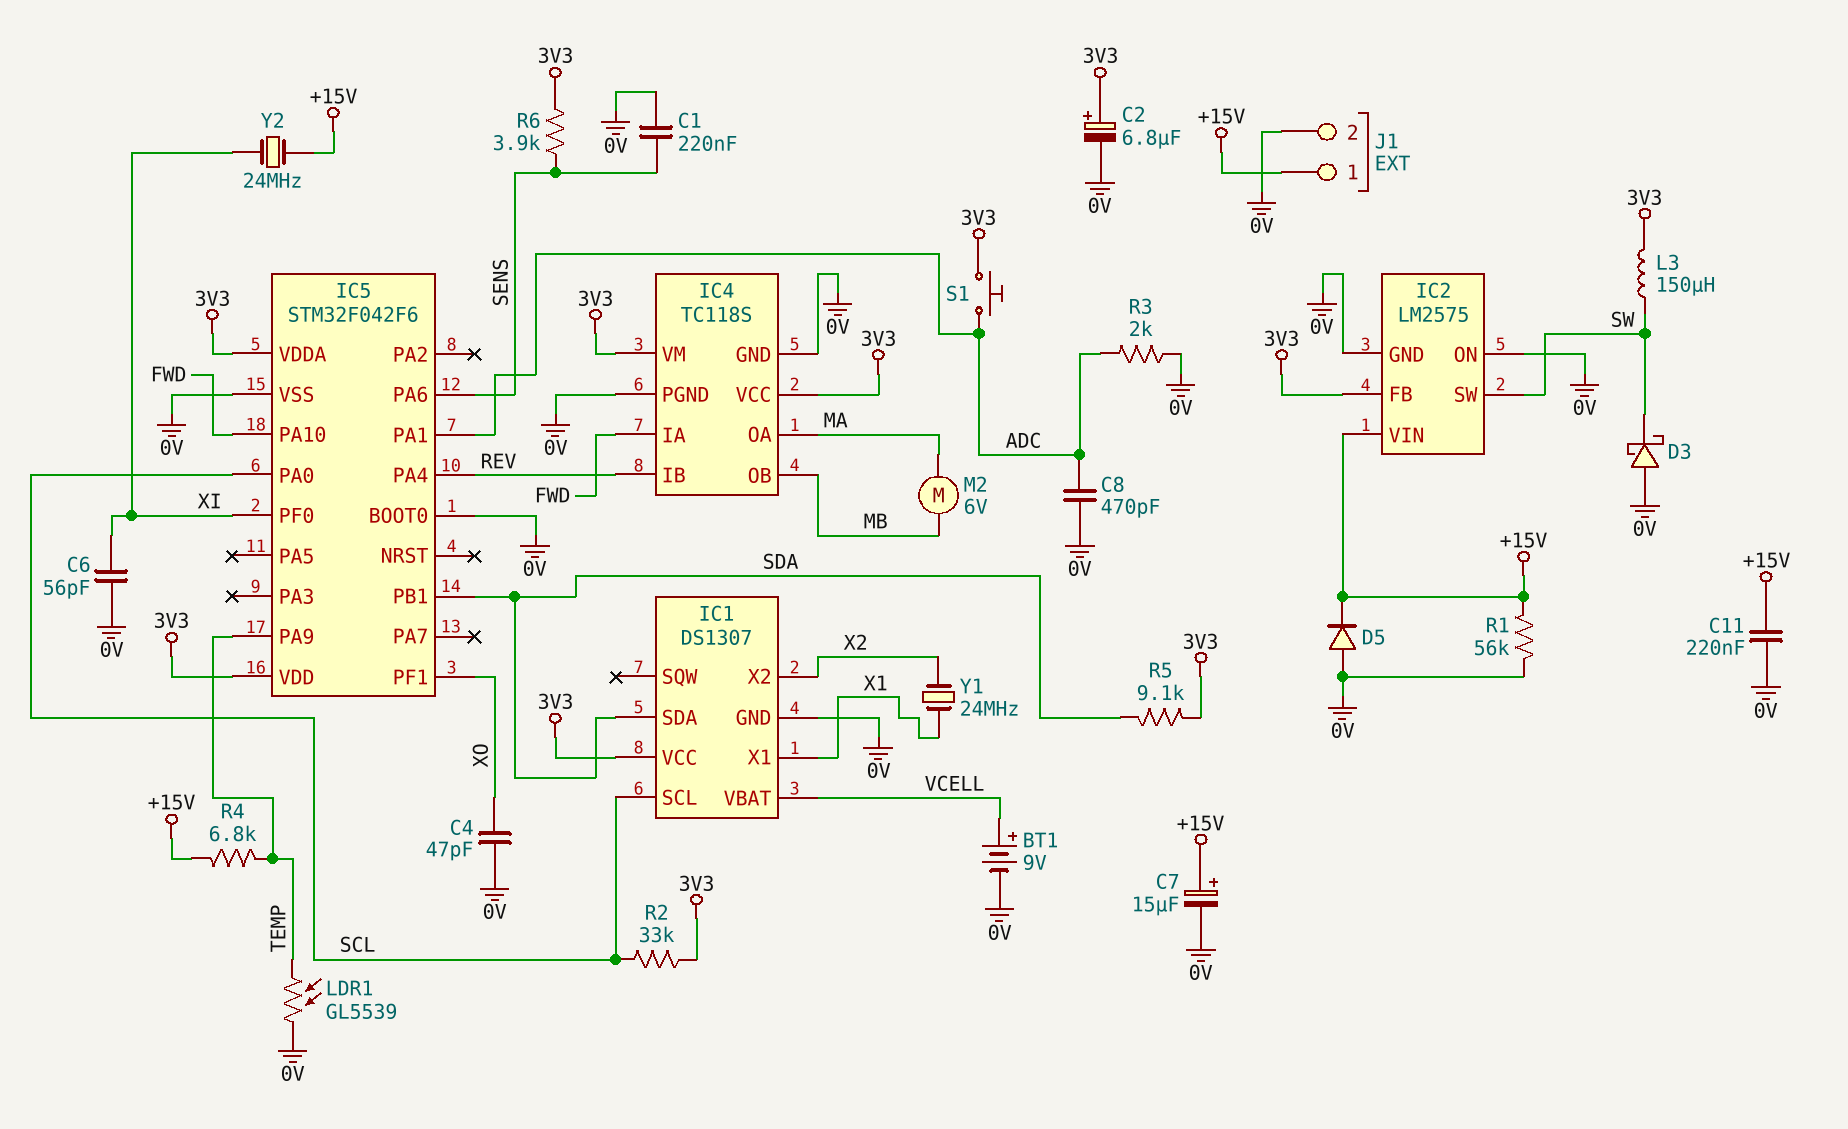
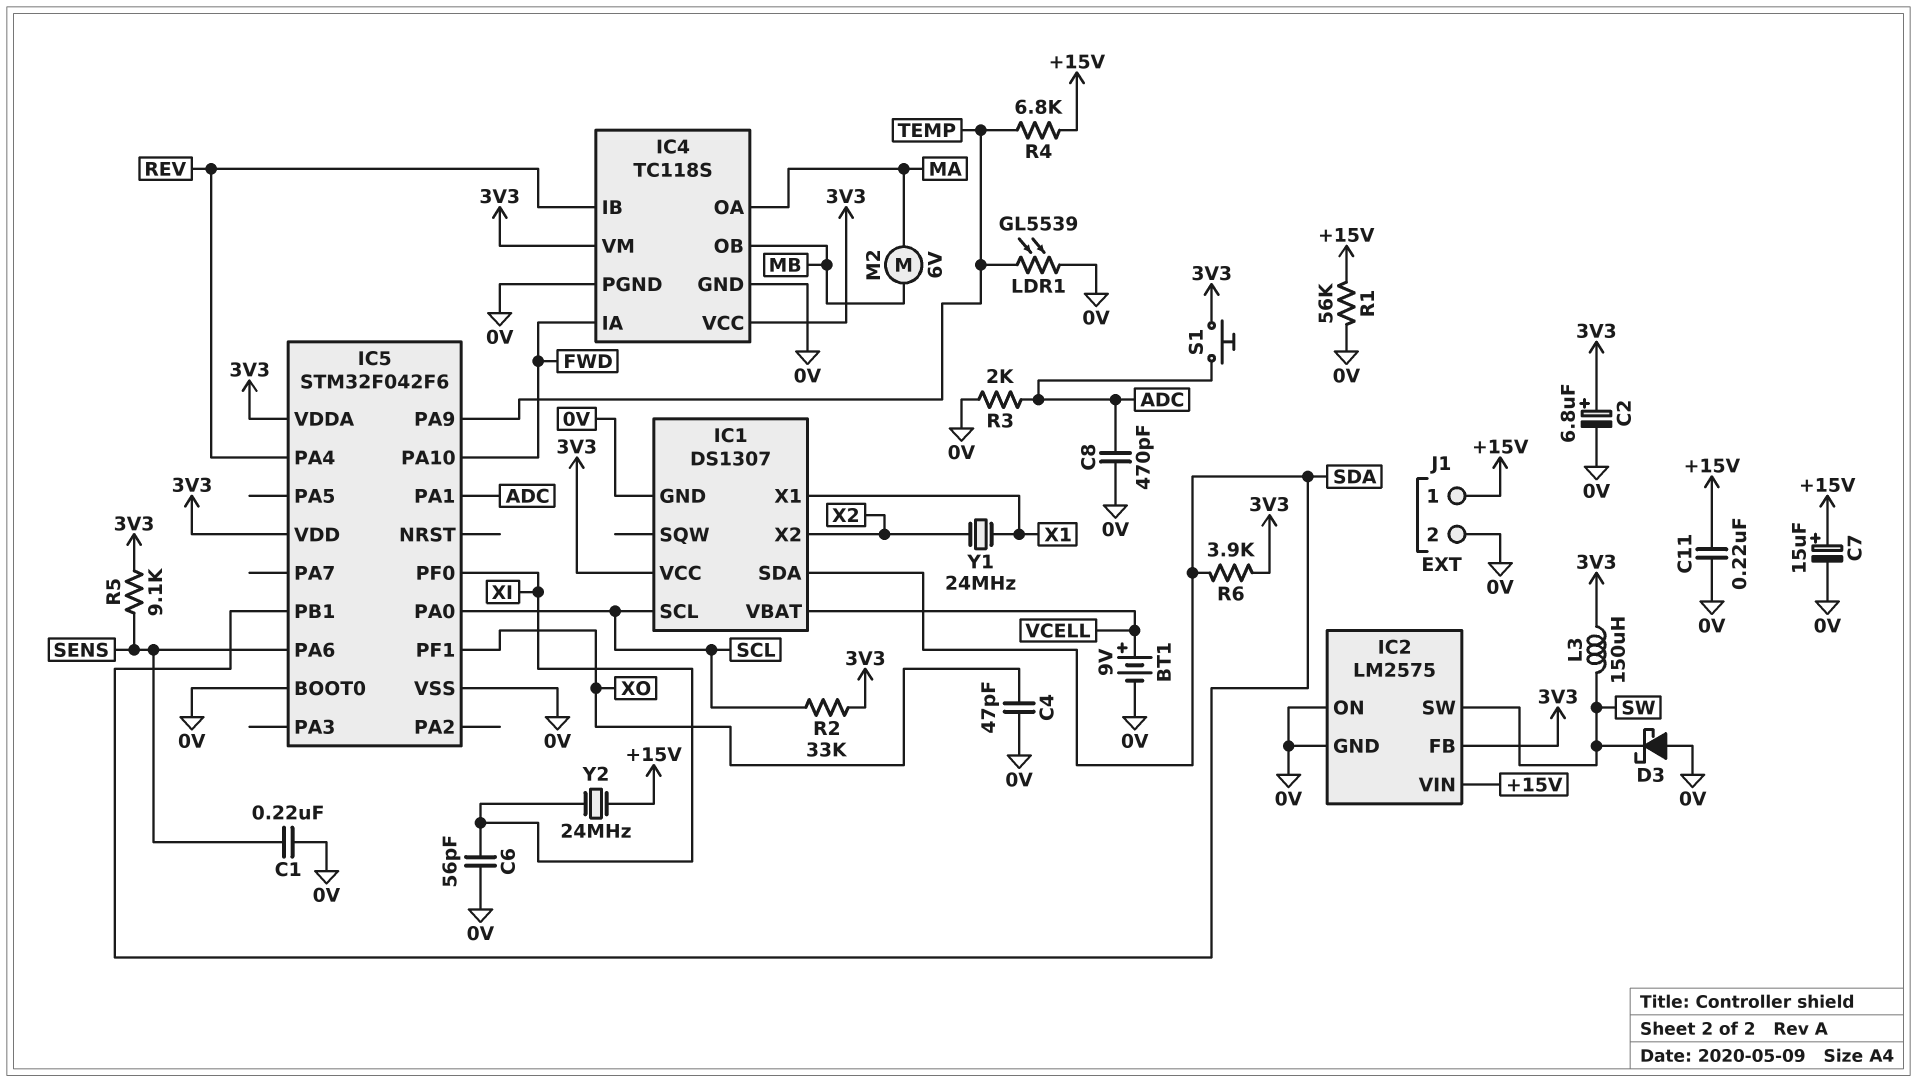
D5: diode (A 0V, K +15V) -> none
R5: 9.1k (3V3, SDA) -> 9.1k (3V3, SENS)
R6: 3.9k (3V3, SENS) -> 3.9k (3V3, SDA)

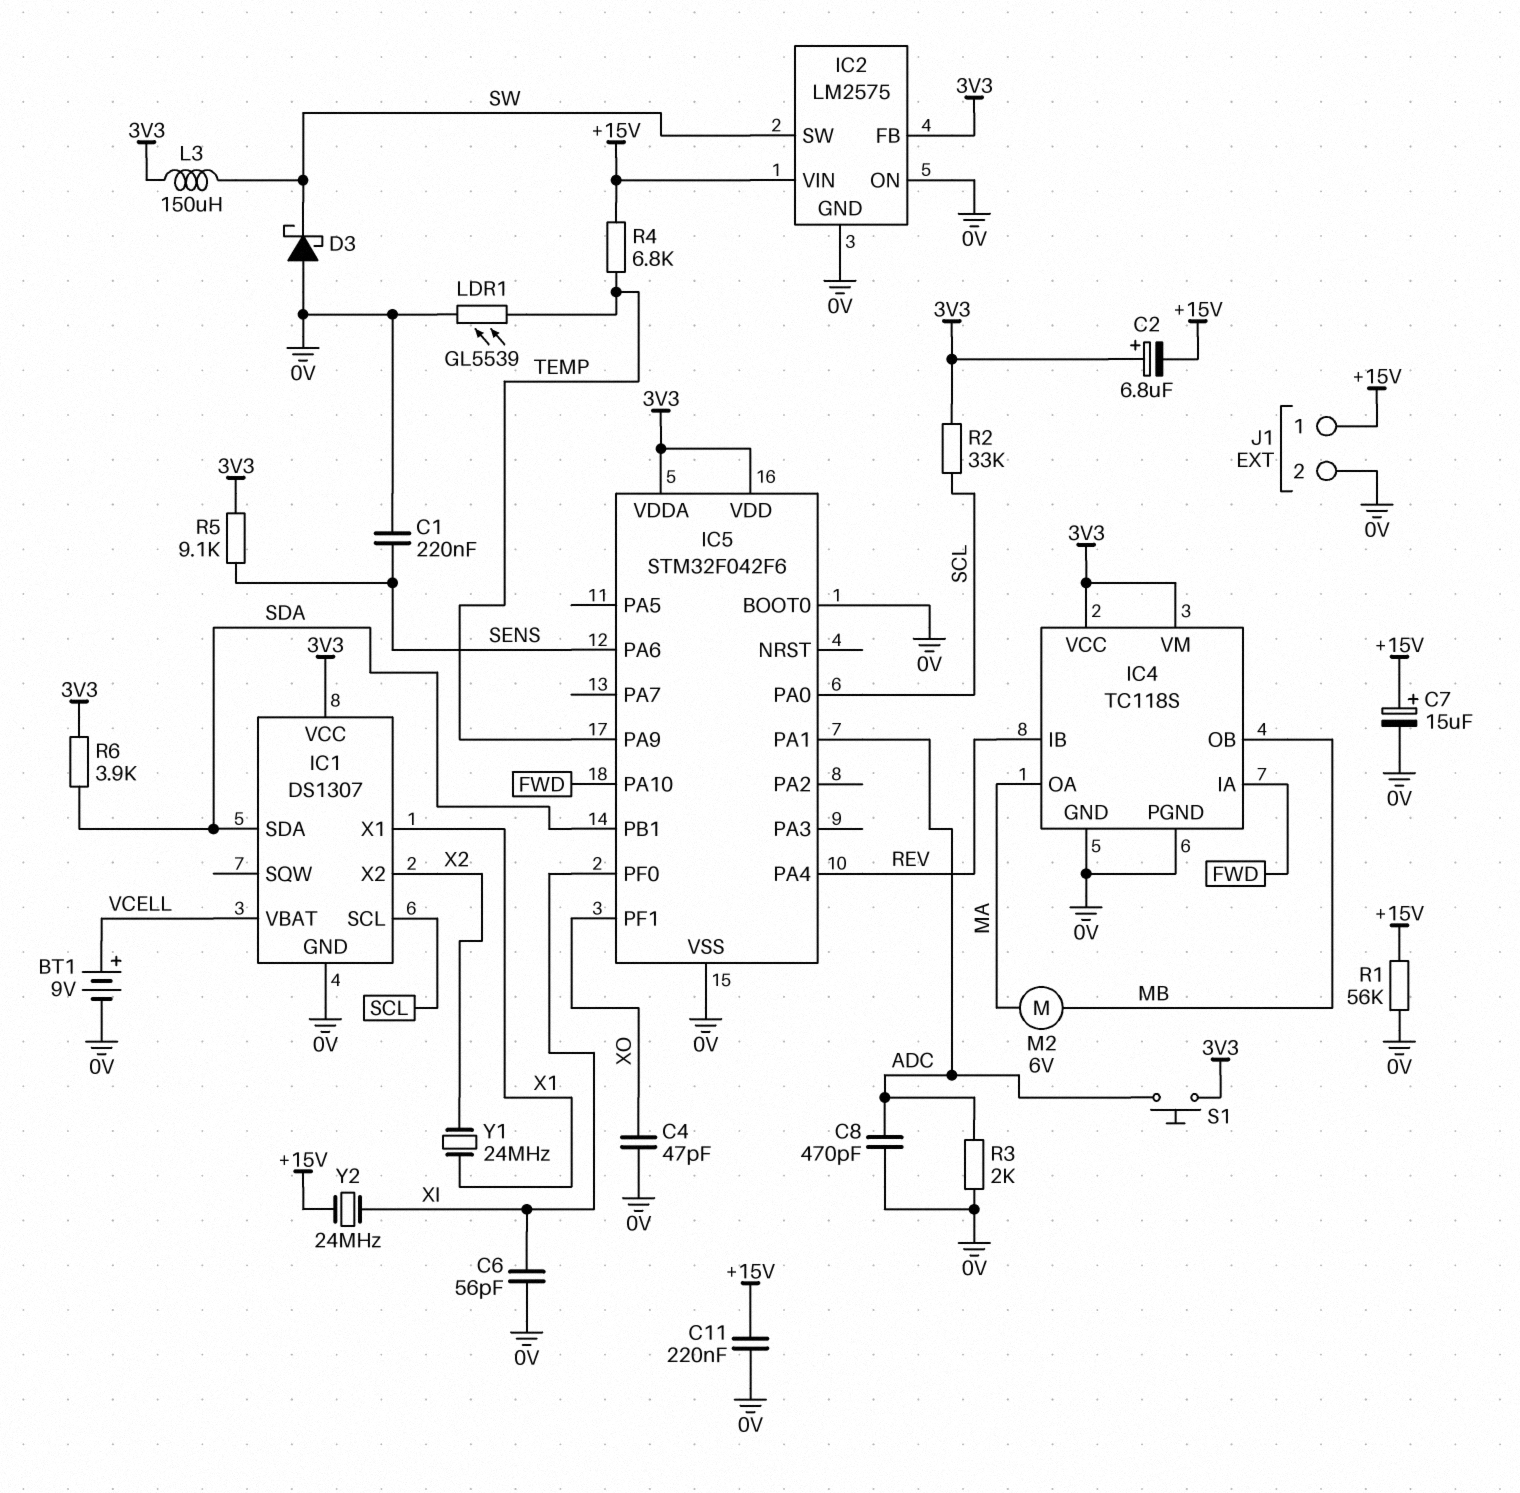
C2: 6.8uF (plus 3V3, minus 0V) -> 6.8uF (plus 3V3, minus +15V)

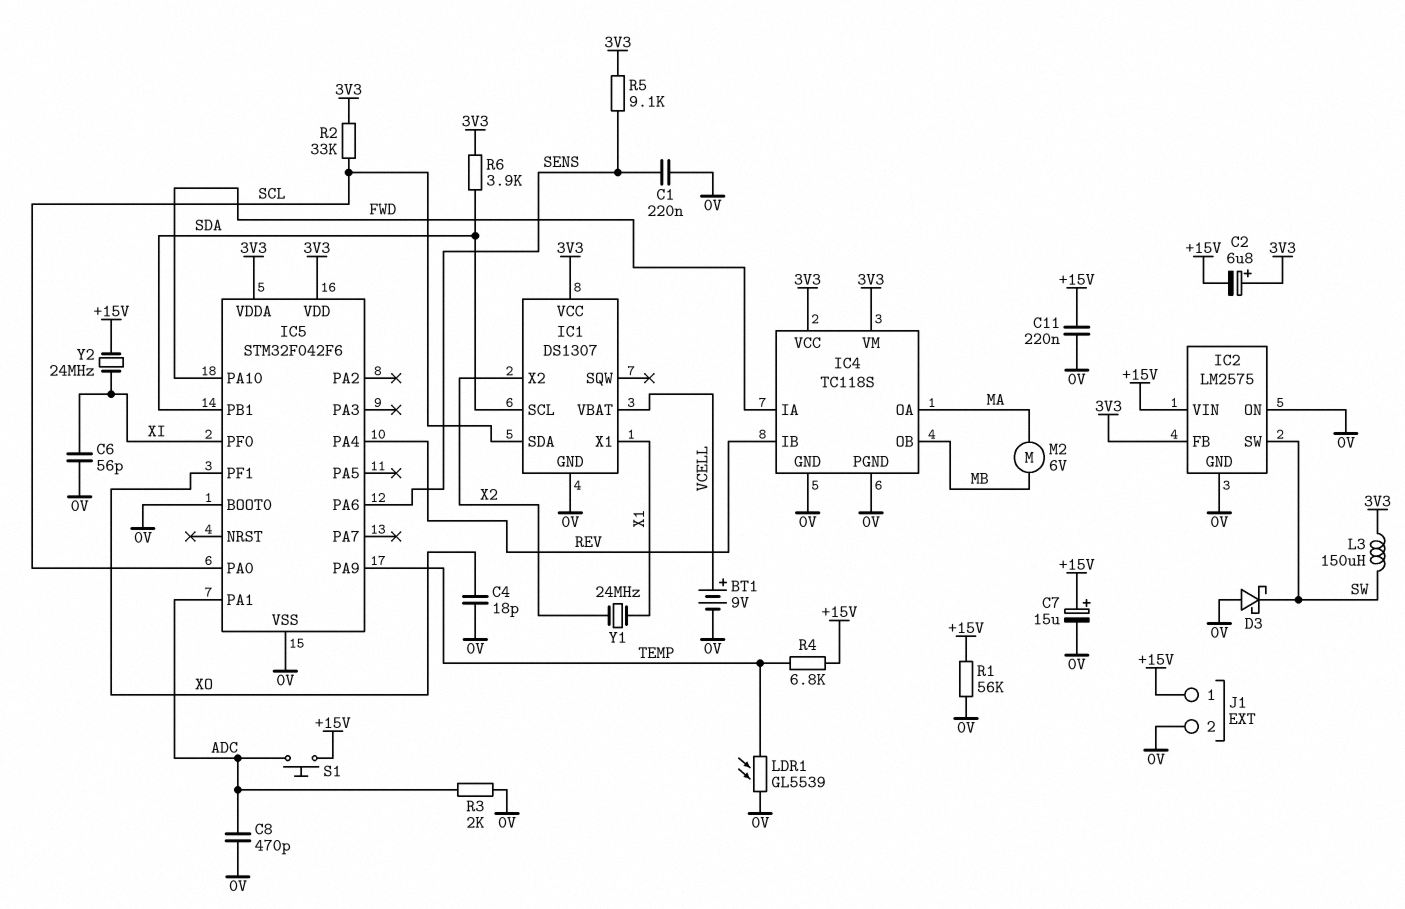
C4: 47pF (0V, XO) -> 18pF (0V, XO)
IC1 pin SCL: SCL -> SDA
IC1 pin SDA: SDA -> SCL
S1: button (3V3, ADC) -> button (+15V, ADC)

